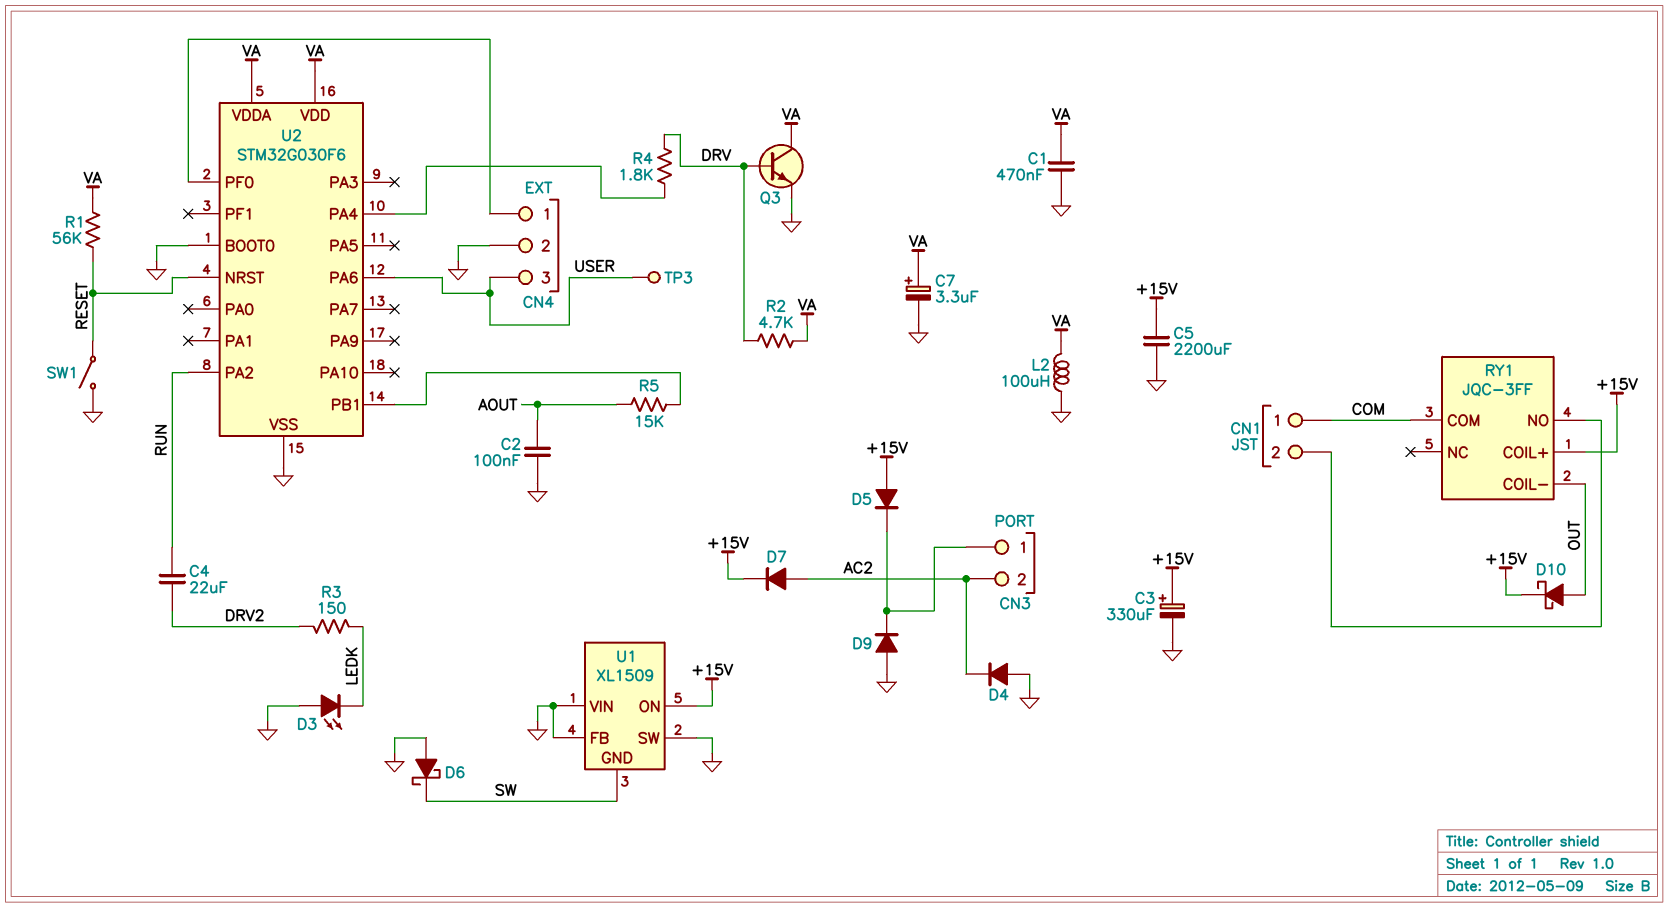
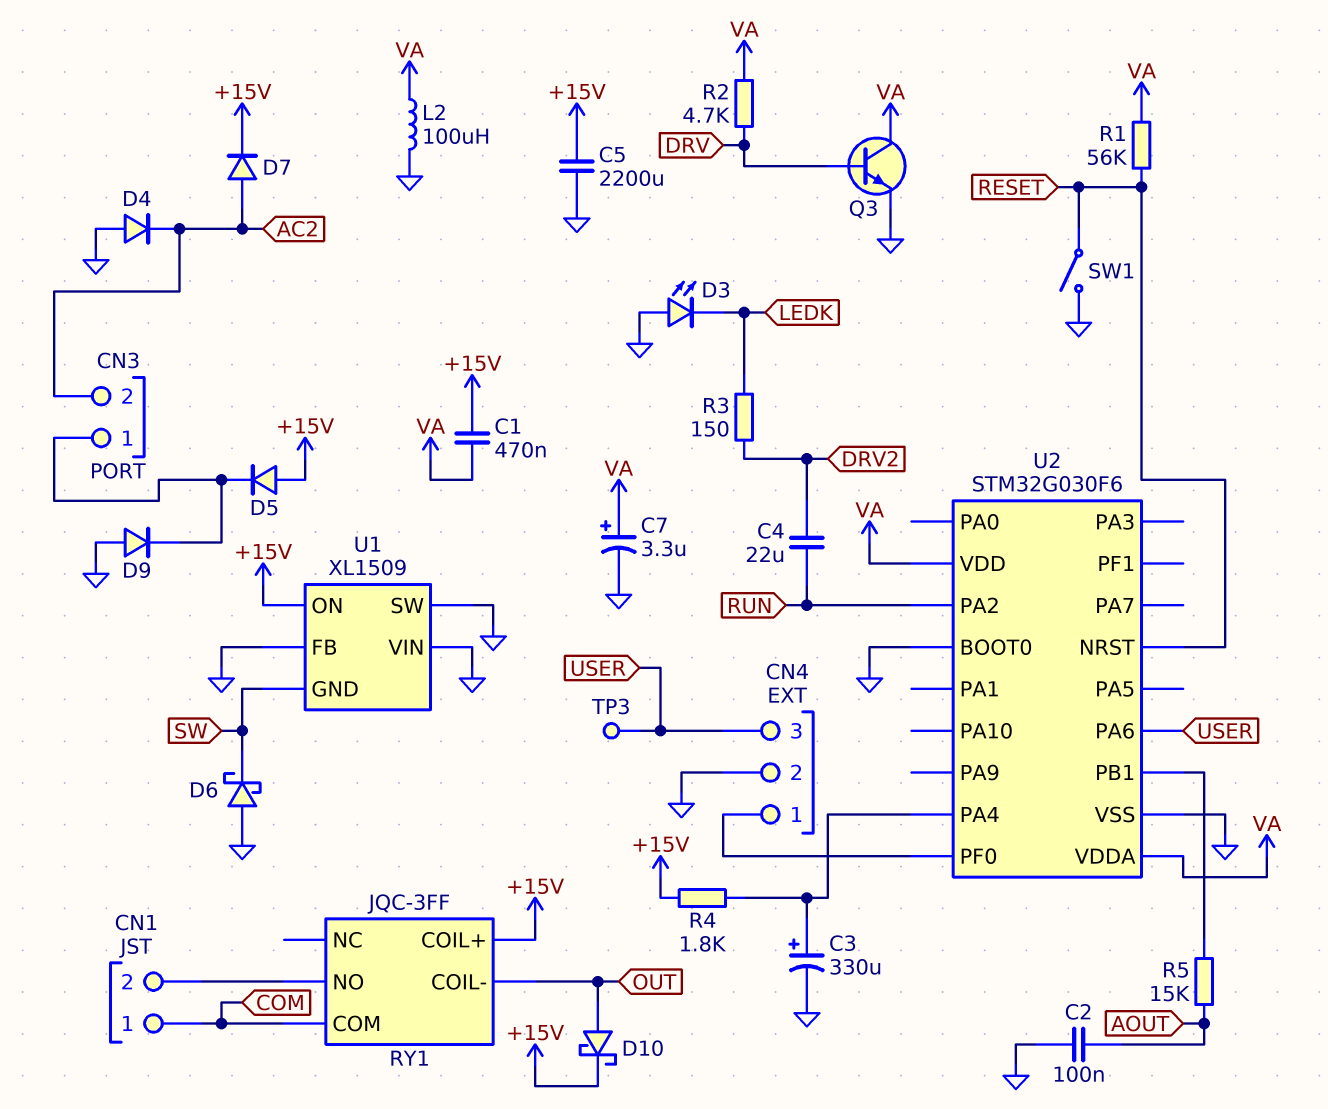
C1: 470nF (GND, VA) -> 470nF (+15V, VA)
C3: 330uF (plus +15V, minus GND) -> 330uF (plus U2/PA4, minus GND)
R4: 1.8k (DRV, U2/PA4) -> 1.8k (+15V, U2/PA4)

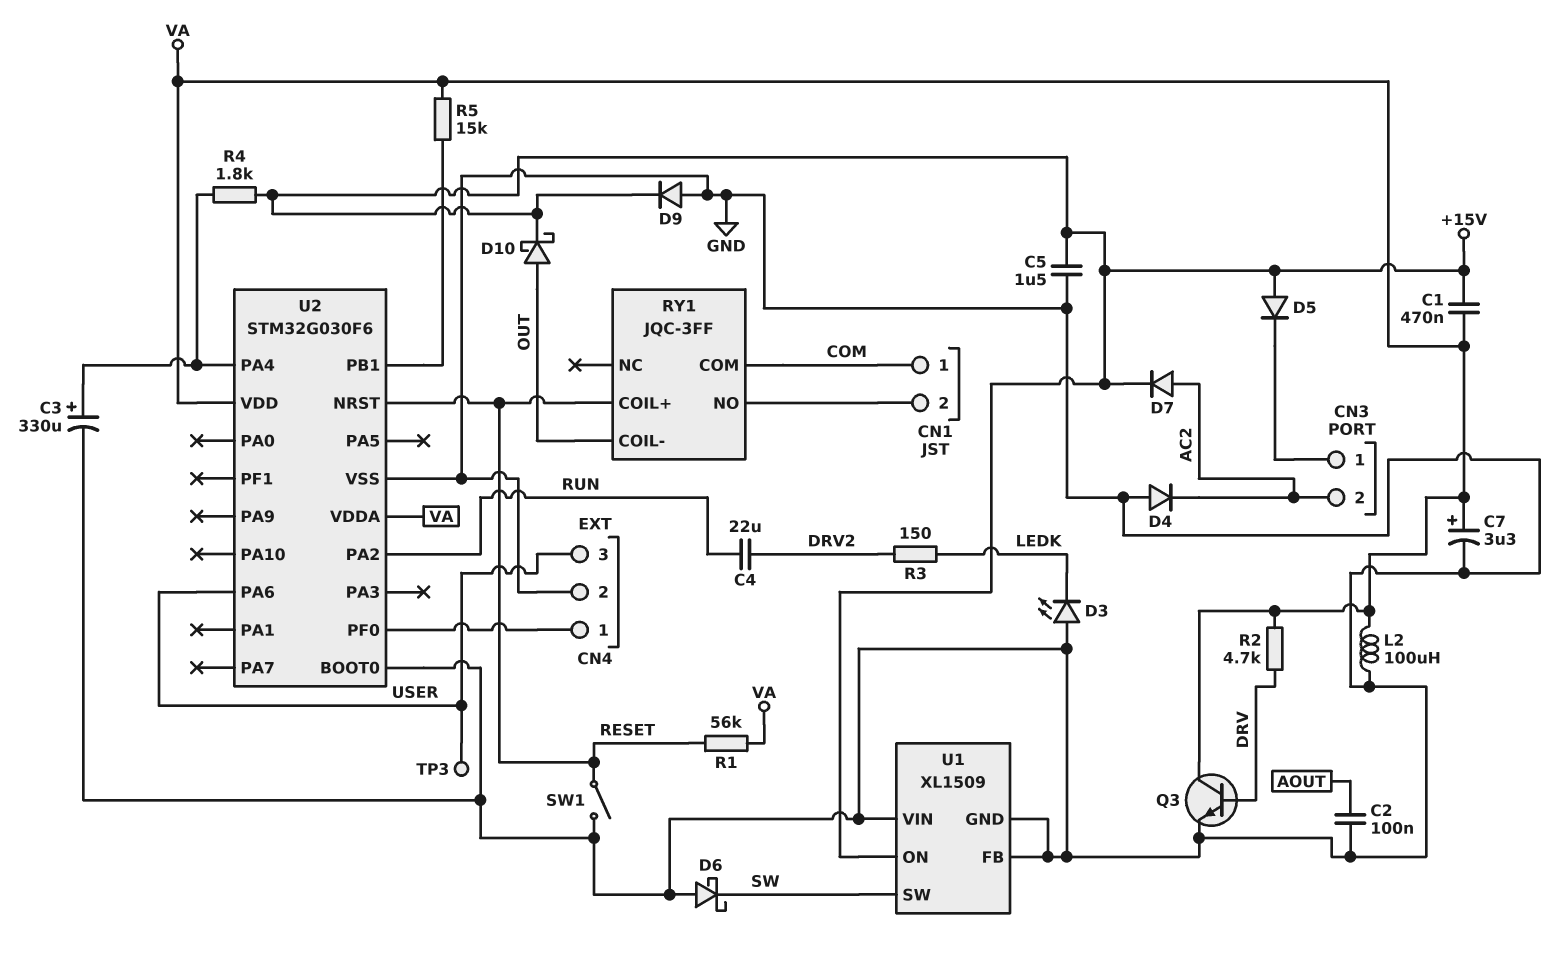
C5: 2200uF (+15V, GND) -> 1.5uF (+15V, GND)
D9: diode (A GND, K CN3/1) -> diode (A GND, K +15V)
R5: 15k (AOUT, U2/PB1) -> 15k (U2/PB1, VA)
RY1 pin COIL+: +15V -> RESET
U1 pin GND: SW -> GND
U1 pin SW: GND -> SW

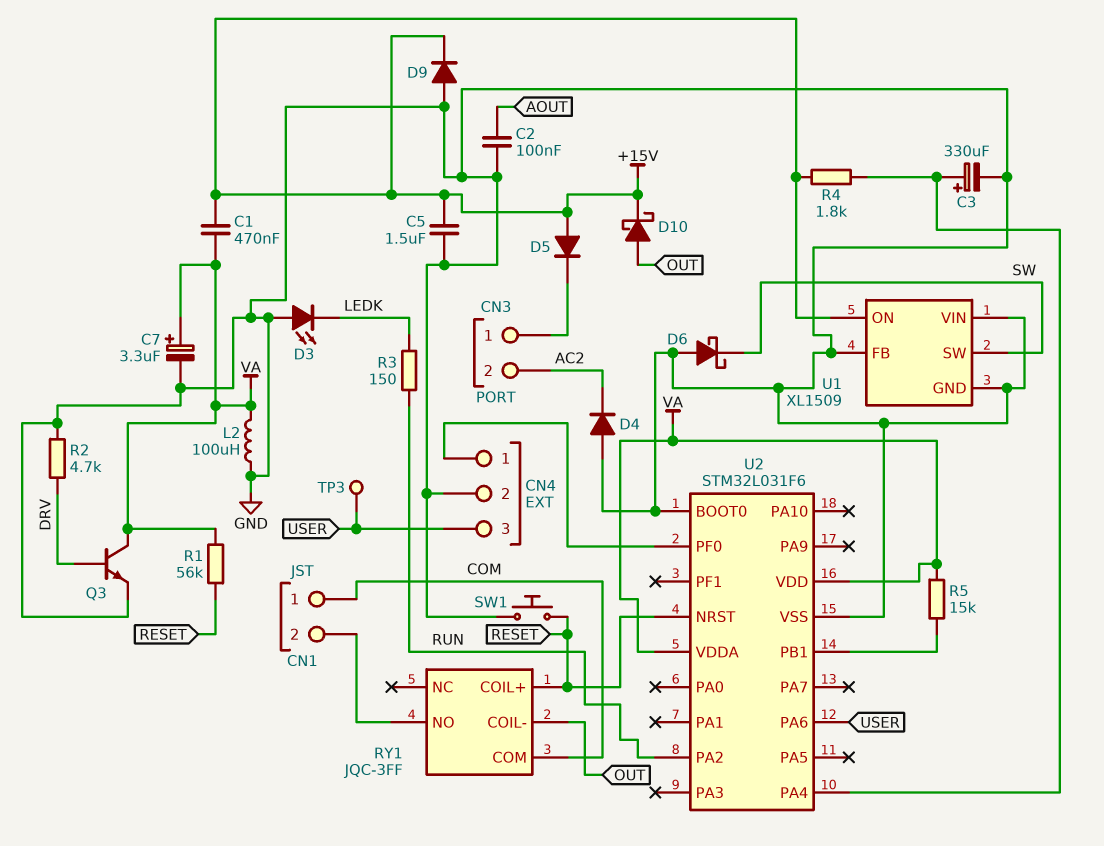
C4: 22uF (DRV2, RUN) -> none
D7: diode (A AC2, K +15V) -> none
R2: 4.7k (DRV, VA) -> 4.7k (DRV, GND)
R3: 150 (DRV2, LEDK) -> 150 (LEDK, RUN)
SW1: switch (GND, RESET) -> button (GND, RESET)
U2: STM32G030F6 -> STM32L031F6

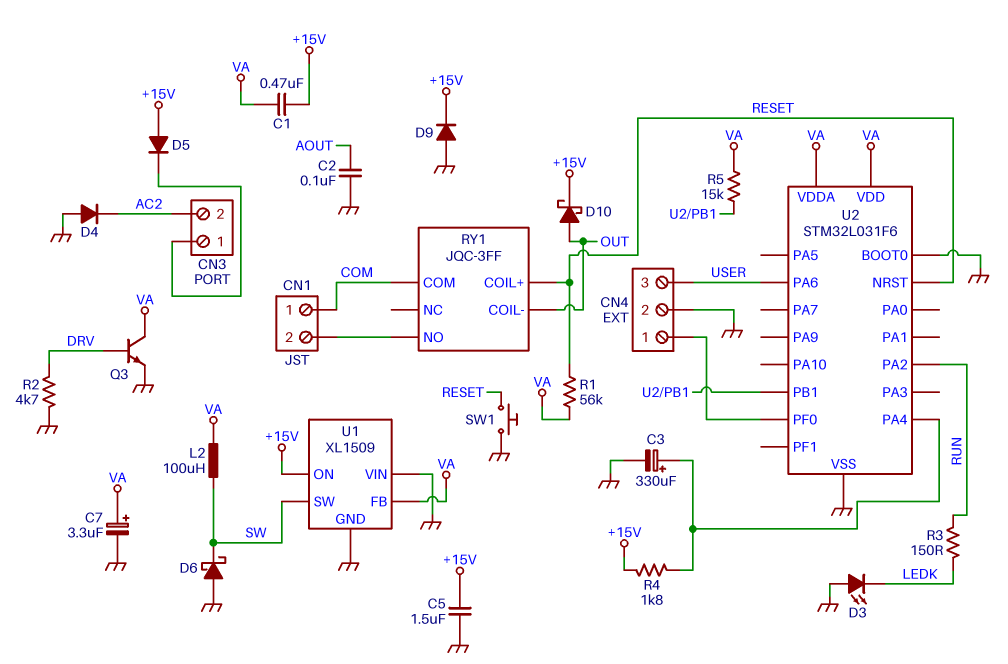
L2: 100uH (GND, VA) -> 100uH (SW, VA)
TP3: test point (USER) -> none
U1 pin FB: GND -> VA

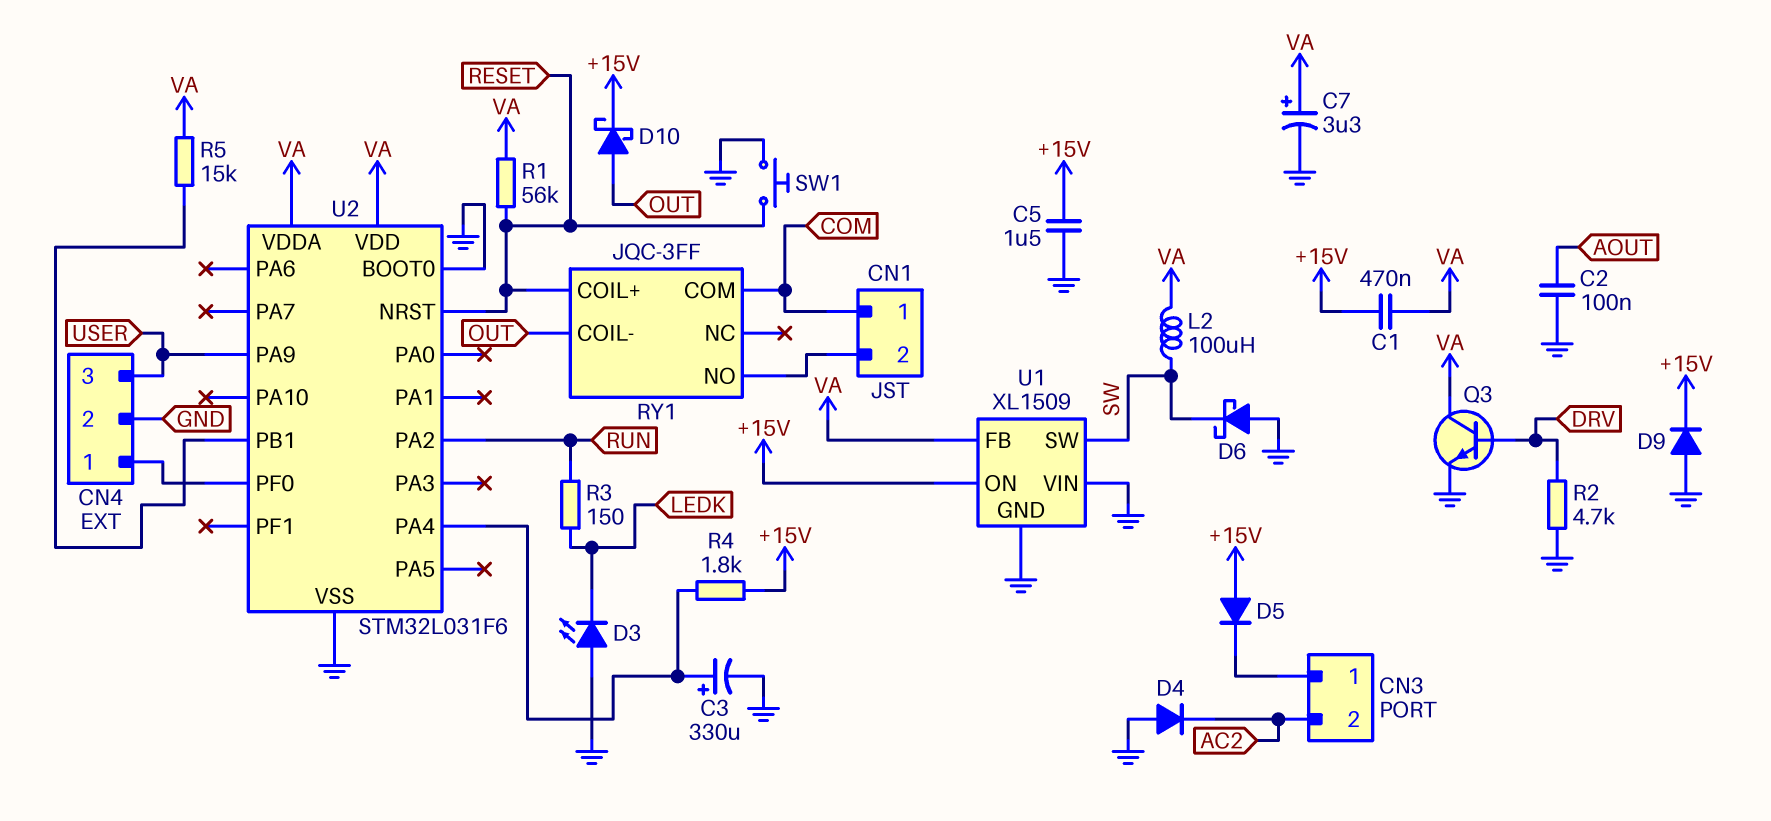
U2 pin PA6: USER -> none
U2 pin PA9: none -> USER

